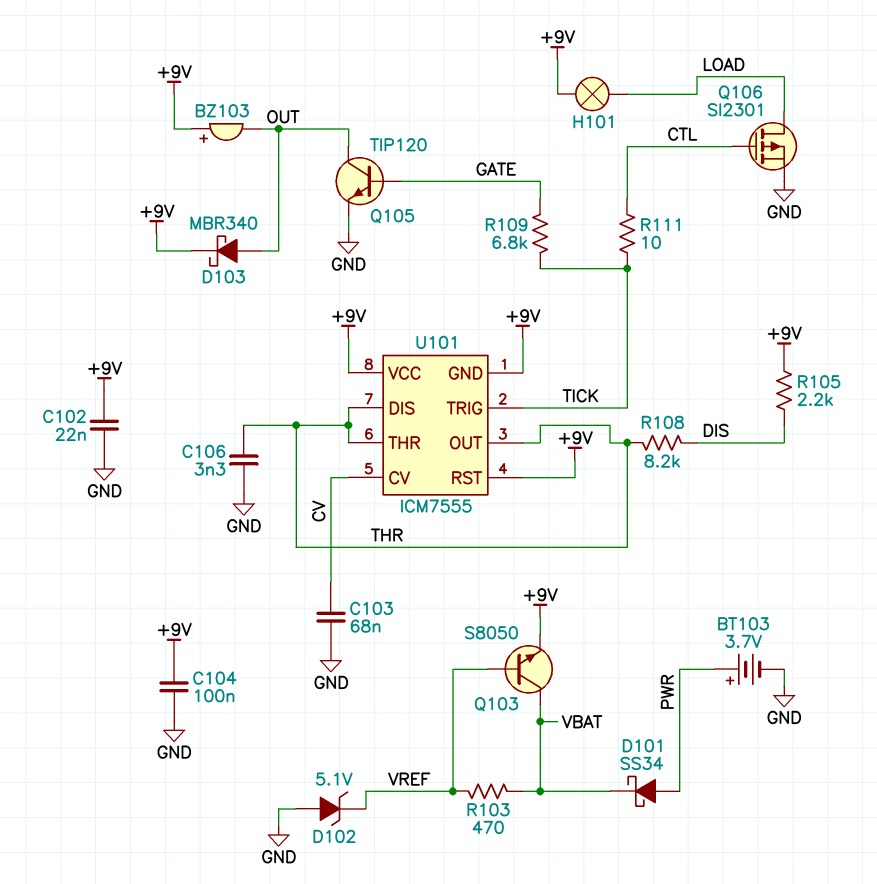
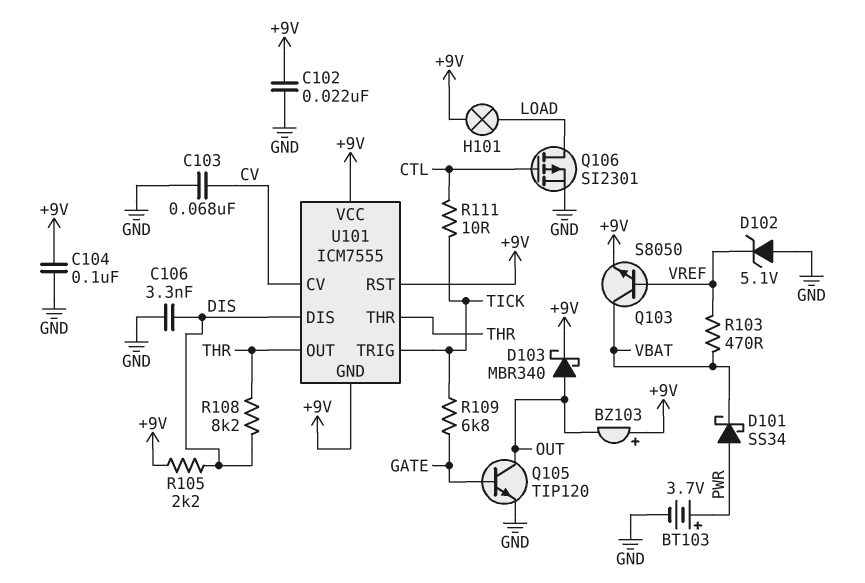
C106: 3.3nF (GND, THR) -> 3.3nF (DIS, GND)
U101 pin DIS: THR -> DIS

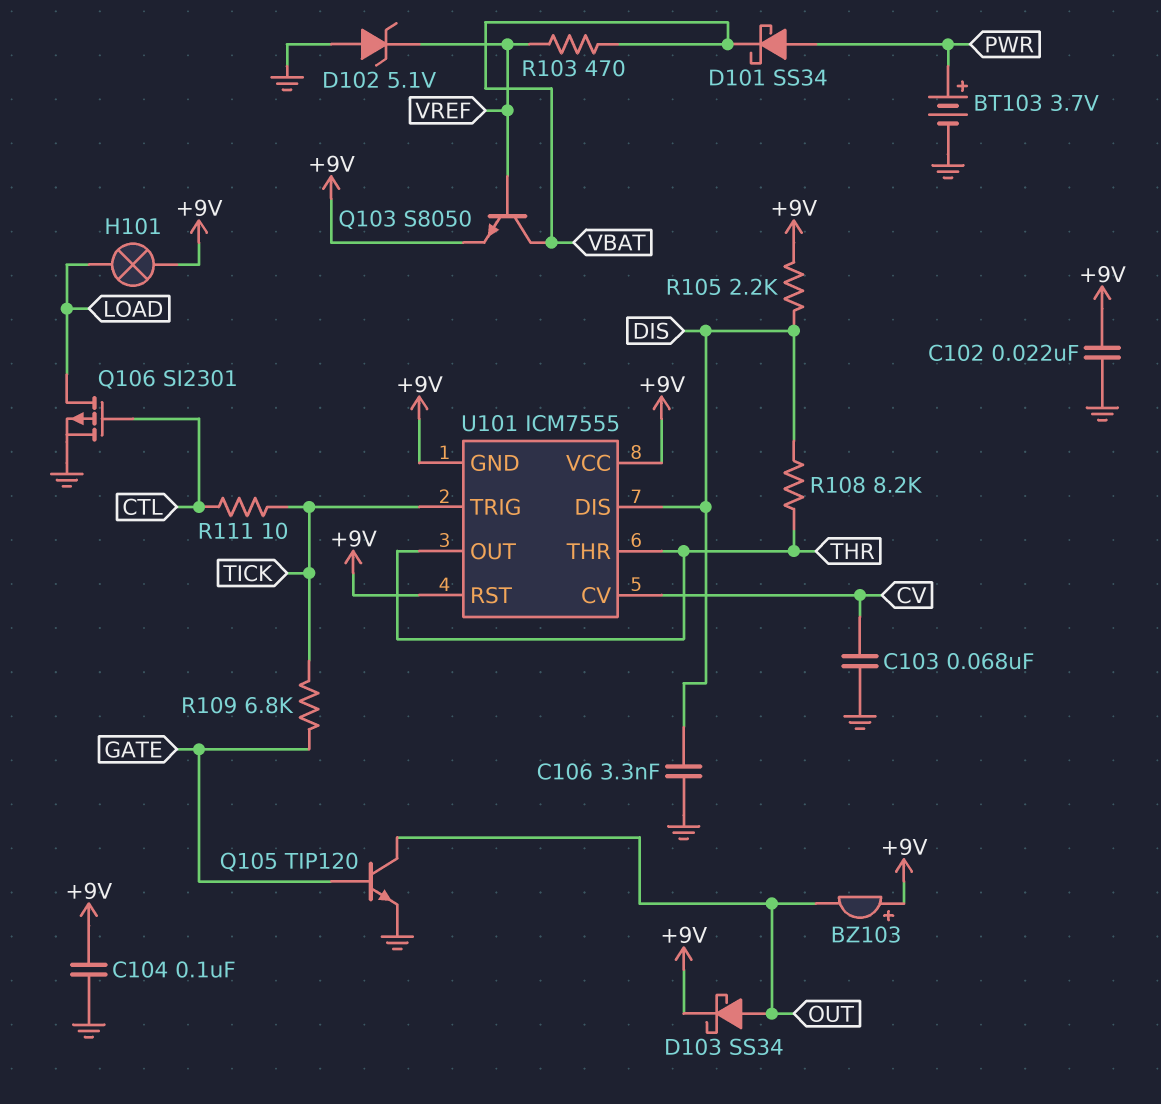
D103: schottky MBR340 (A OUT, K +9V) -> schottky SS34 (A OUT, K +9V)

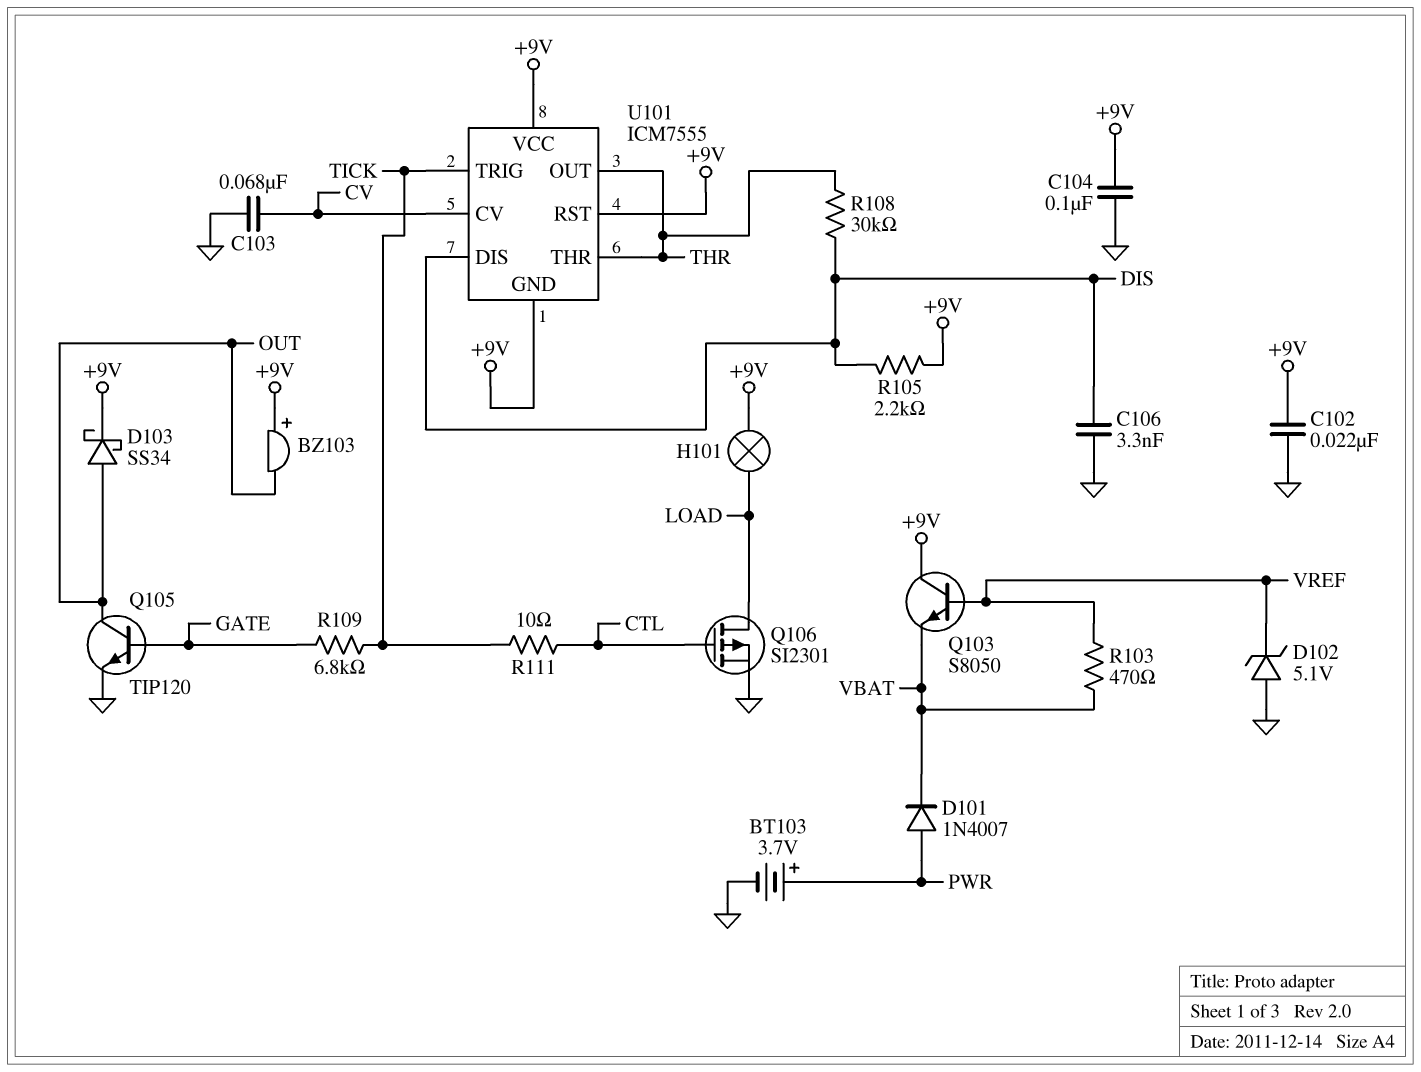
D101: schottky SS34 (A PWR, K VBAT) -> diode 1N4007 (A PWR, K VBAT)
Q103: NPN S8050 (B VREF, C VBAT, E +9V) -> NPN S8050 (B VREF, C +9V, E VBAT)
R108: 8.2k (DIS, THR) -> 30k (DIS, THR)

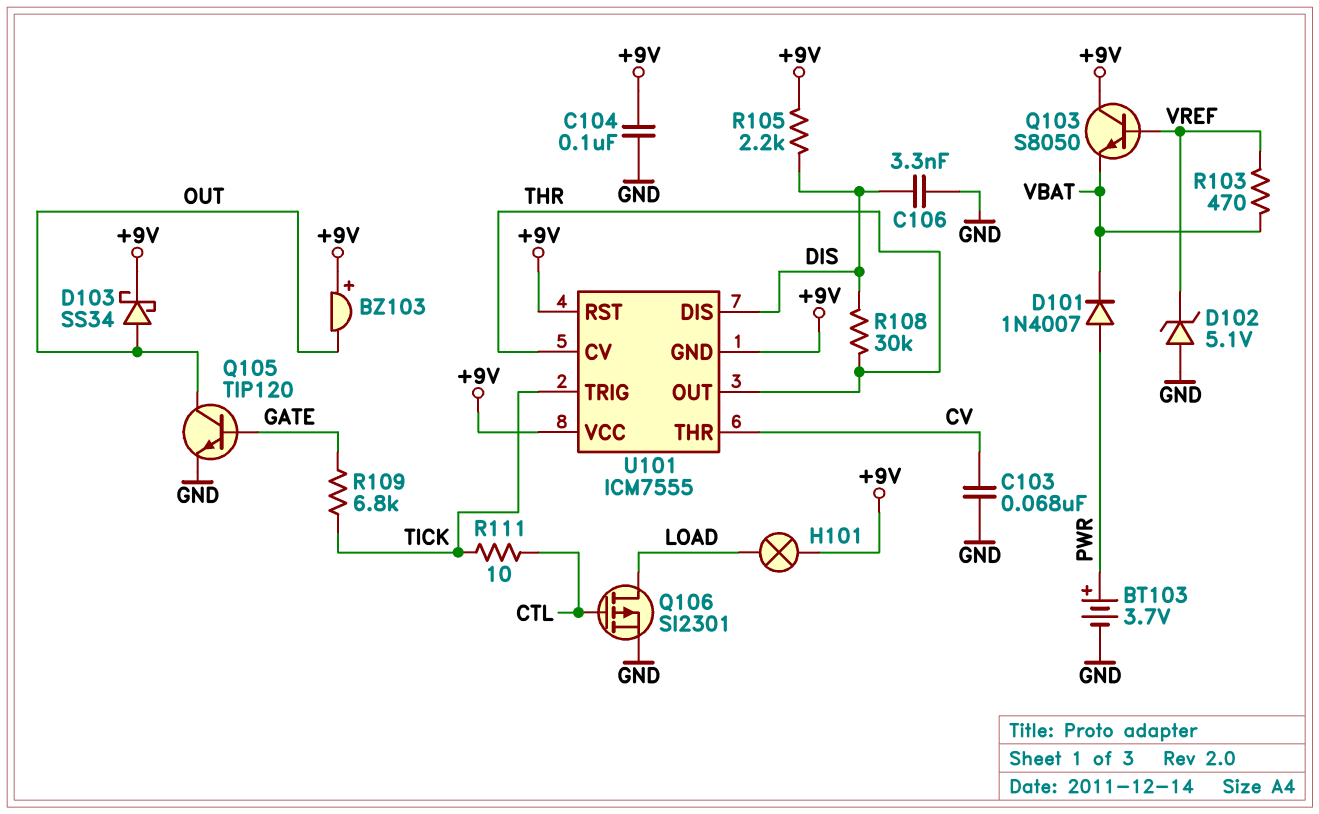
C102: 22nF (+9V, GND) -> none
U101 pin CV: CV -> THR
U101 pin THR: THR -> CV

